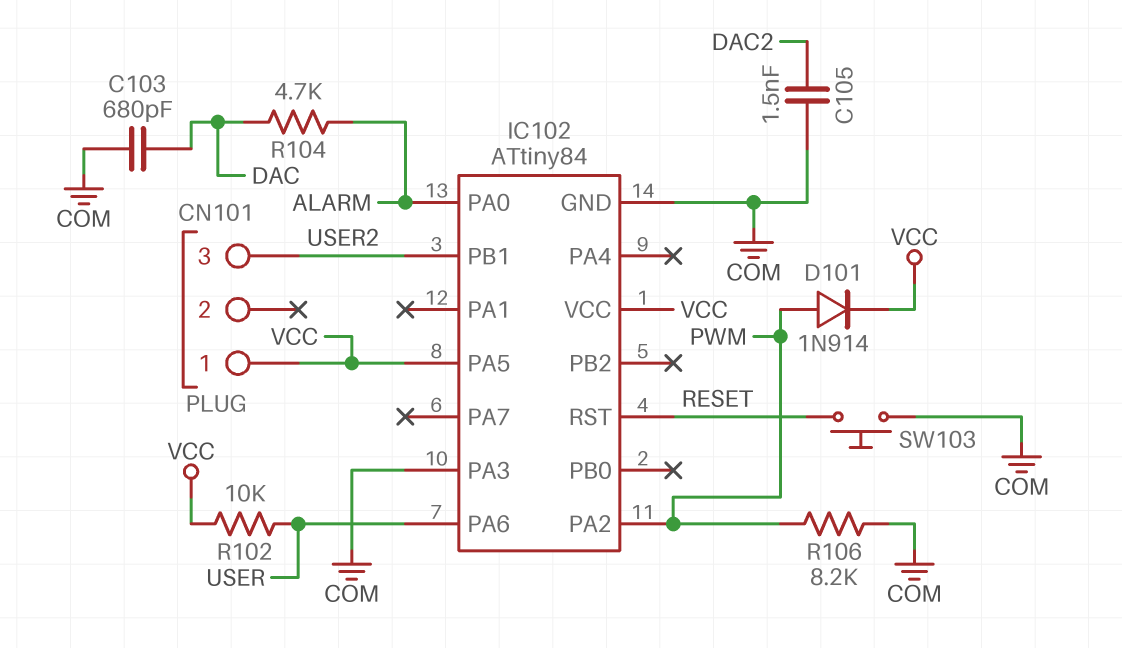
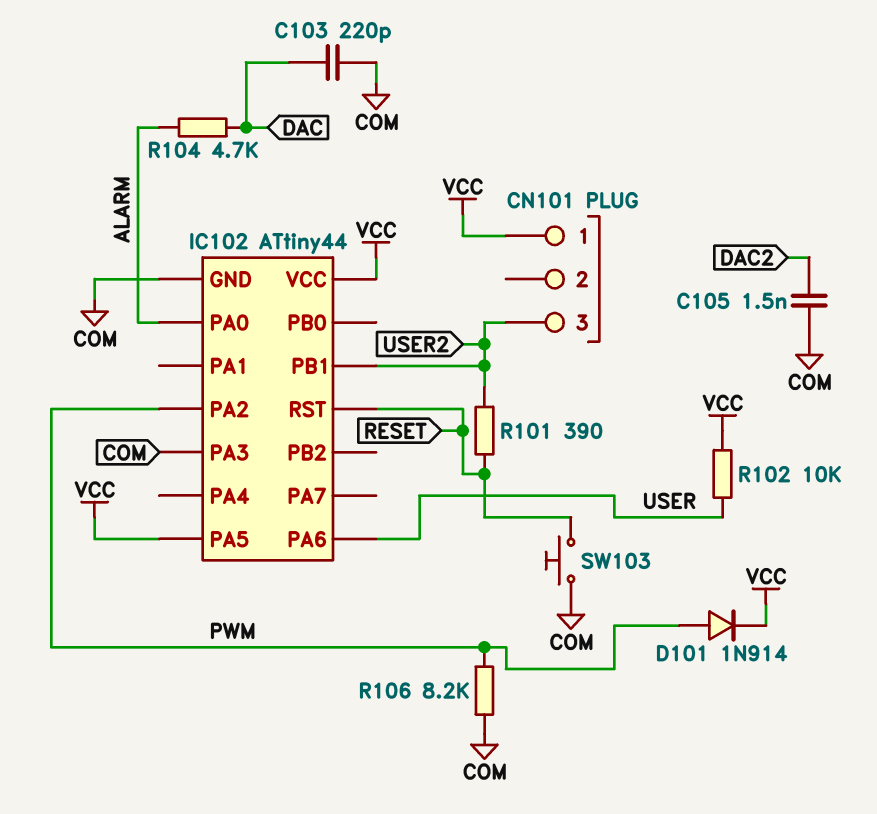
C103: 680pF (COM, DAC) -> 220pF (COM, DAC)
IC102: ATtiny84 -> ATtiny44
R101: none -> 390 (RESET, USER2)

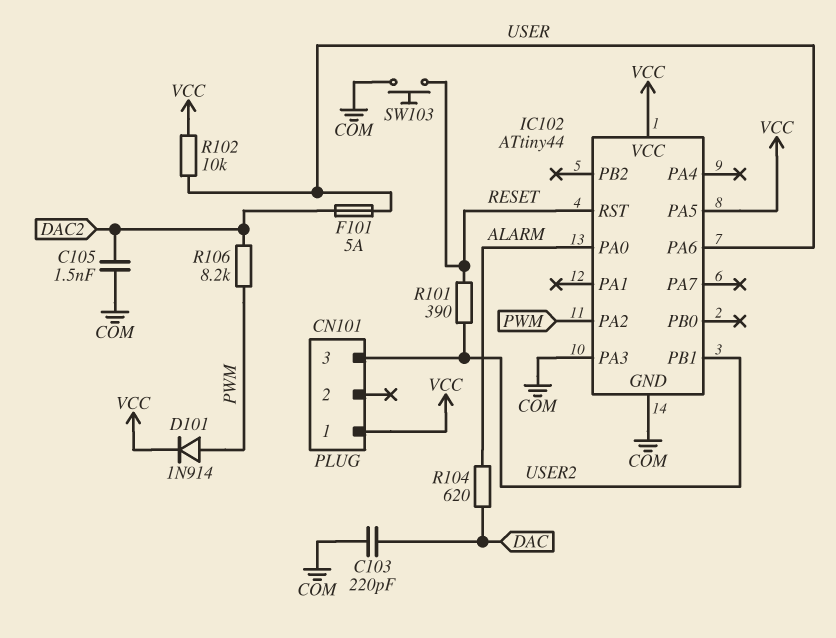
F101: none -> 5A (DAC2, USER)
R104: 4.7k (ALARM, DAC) -> 620 (ALARM, DAC)
R106: 8.2k (COM, PWM) -> 8.2k (DAC2, PWM)

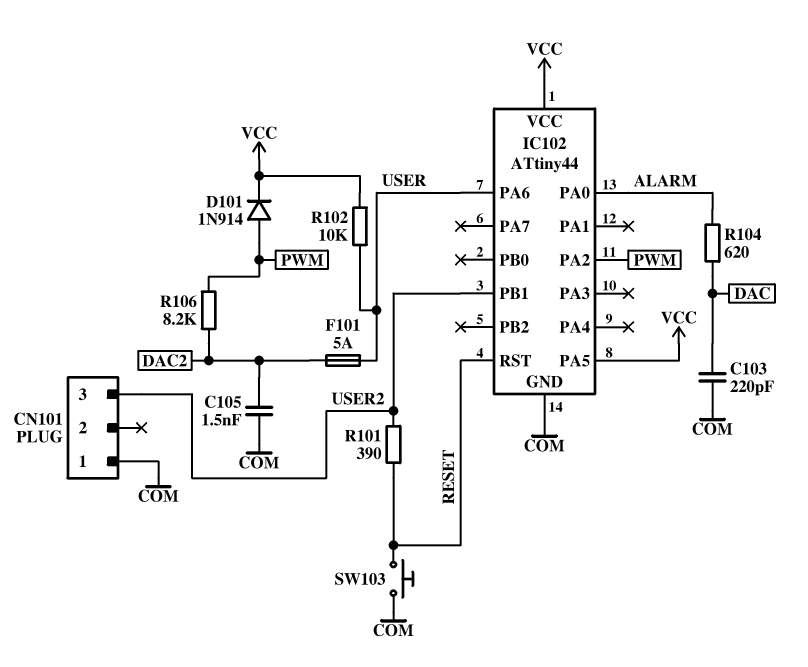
CN101 pin 1: VCC -> COM
IC102 pin PA3: COM -> none

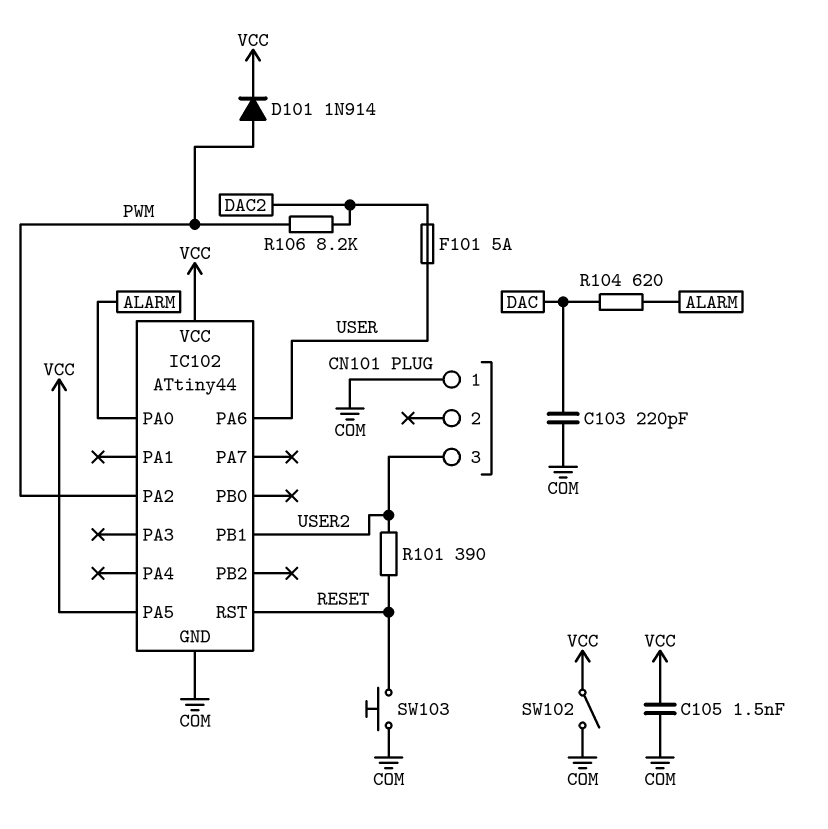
C105: 1.5nF (COM, DAC2) -> 1.5nF (COM, VCC)
R102: 10k (USER, VCC) -> none
SW102: none -> switch (COM, VCC)

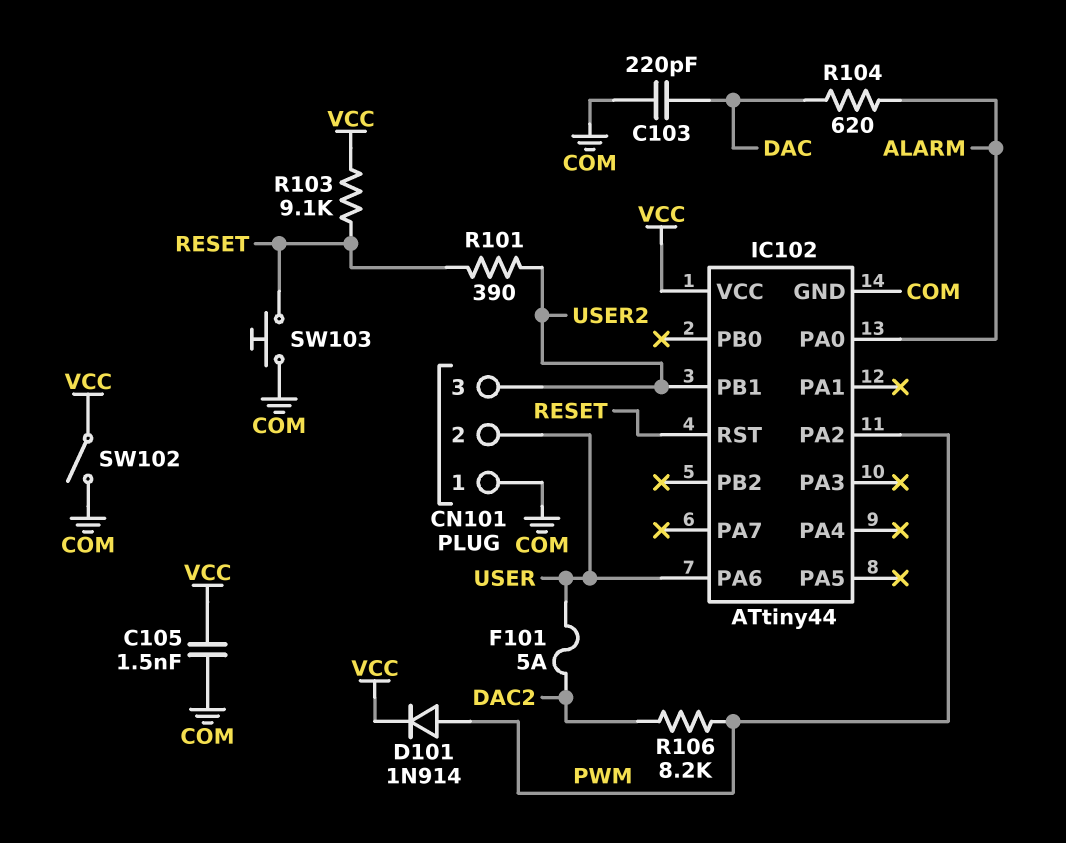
CN101 pin 2: none -> USER
IC102 pin PA5: VCC -> none
R103: none -> 9.1k (RESET, VCC)

